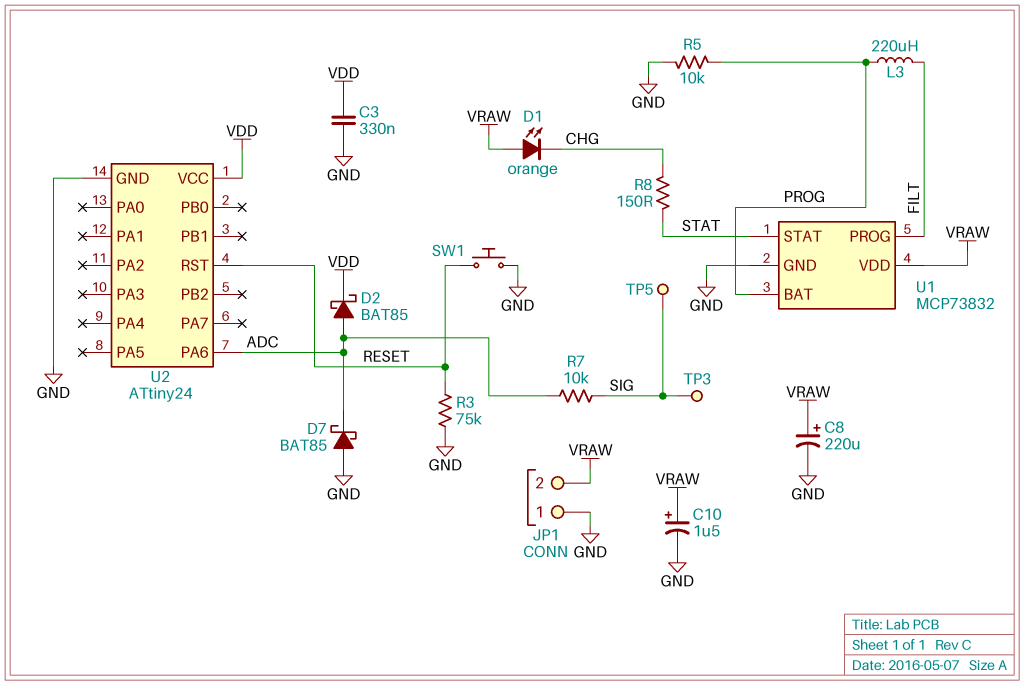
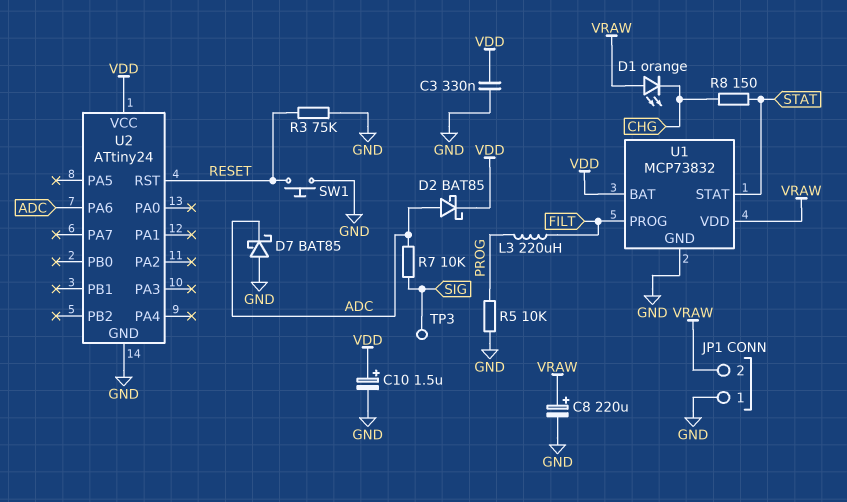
C10: 1.5uF (plus VRAW, minus GND) -> 1.5uF (plus VDD, minus GND)
TP5: test point (SIG) -> none
U1 pin BAT: PROG -> VDD

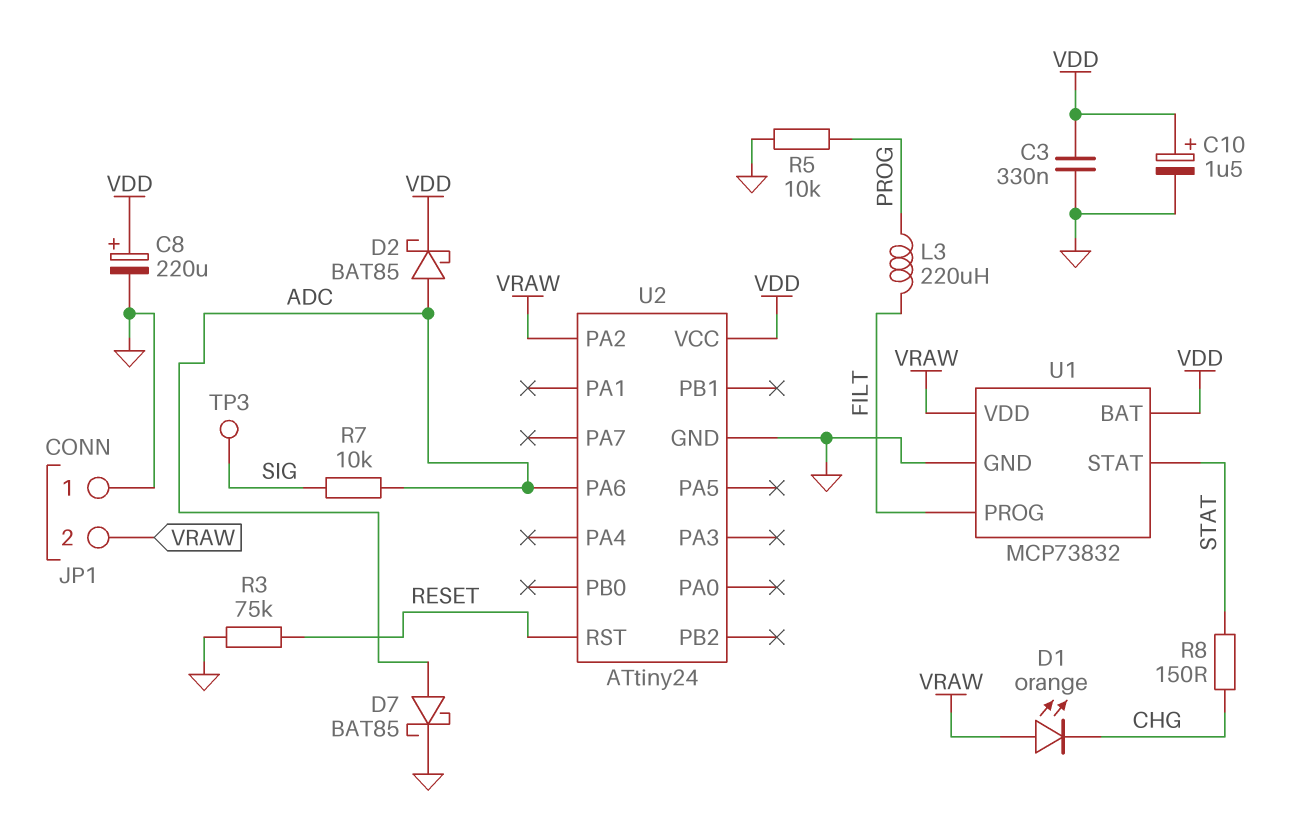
C8: 220uF (plus VRAW, minus GND) -> 220uF (plus VDD, minus GND)
D7: schottky BAT85 (A GND, K ADC) -> schottky BAT85 (A ADC, K GND)
SW1: button (GND, RESET) -> none
U2 pin PA2: none -> VRAW

